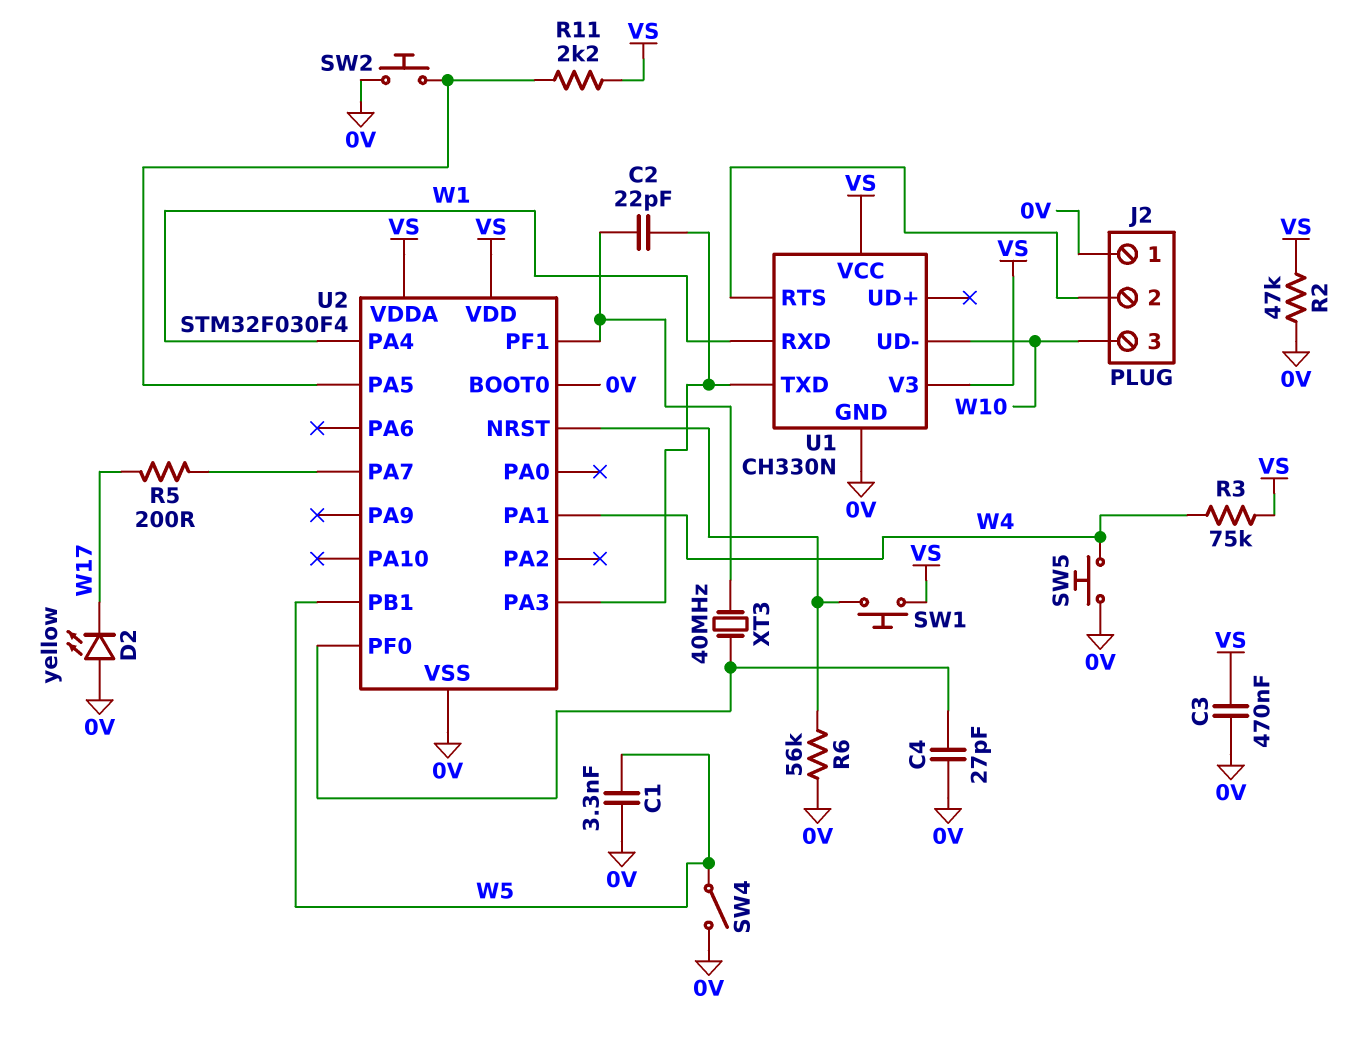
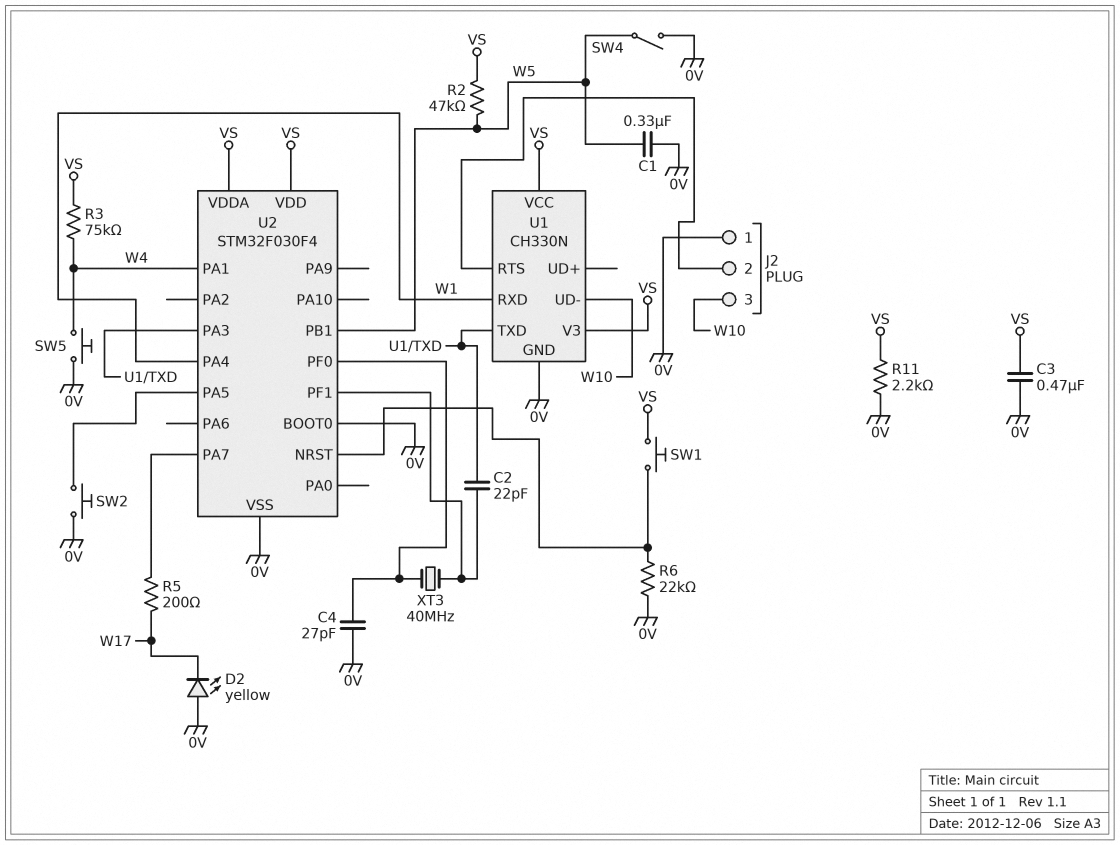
C1: 3.3nF (0V, W5) -> 330nF (0V, W5)
R2: 47k (0V, VS) -> 47k (VS, W5)
R6: 56k (0V, U2/NRST) -> 22k (0V, U2/NRST)
R11: 2.2k (U2/PA5, VS) -> 2.2k (0V, VS)

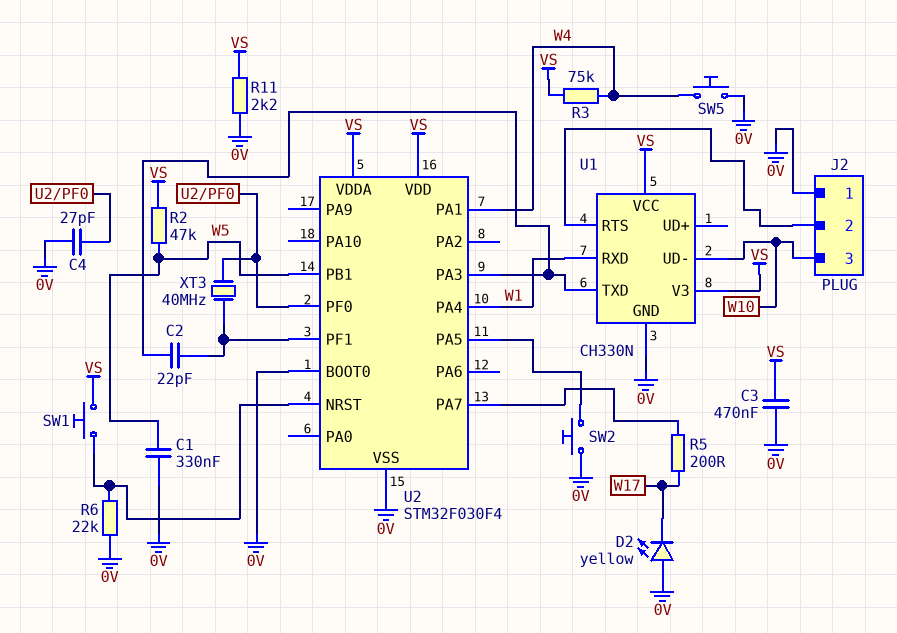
SW4: switch (0V, W5) -> none

